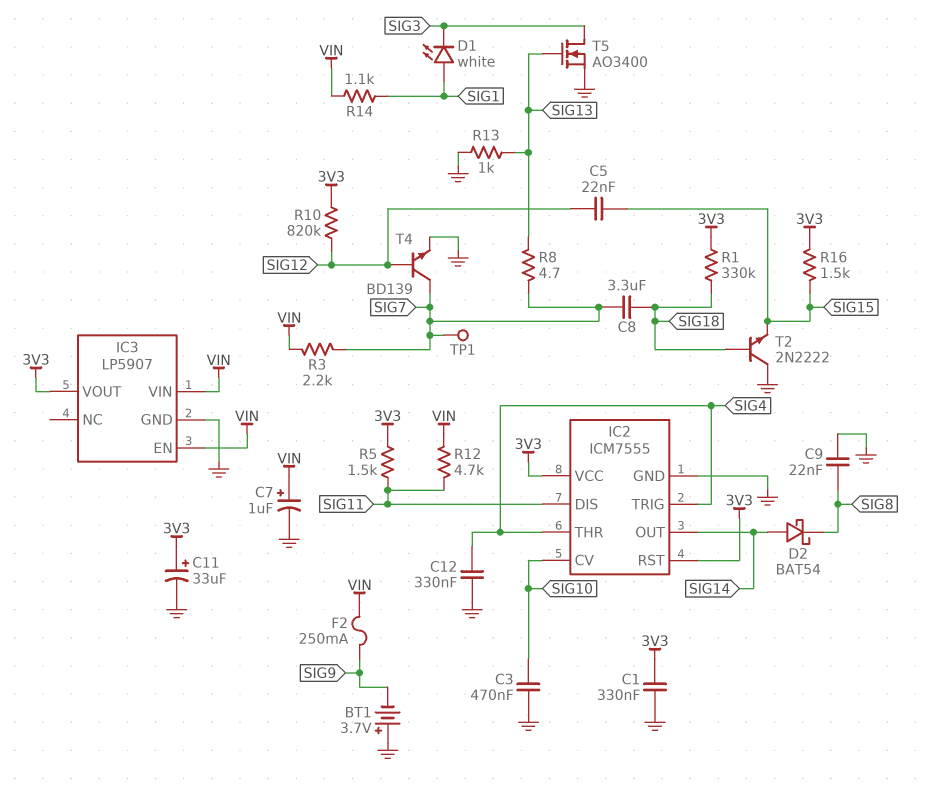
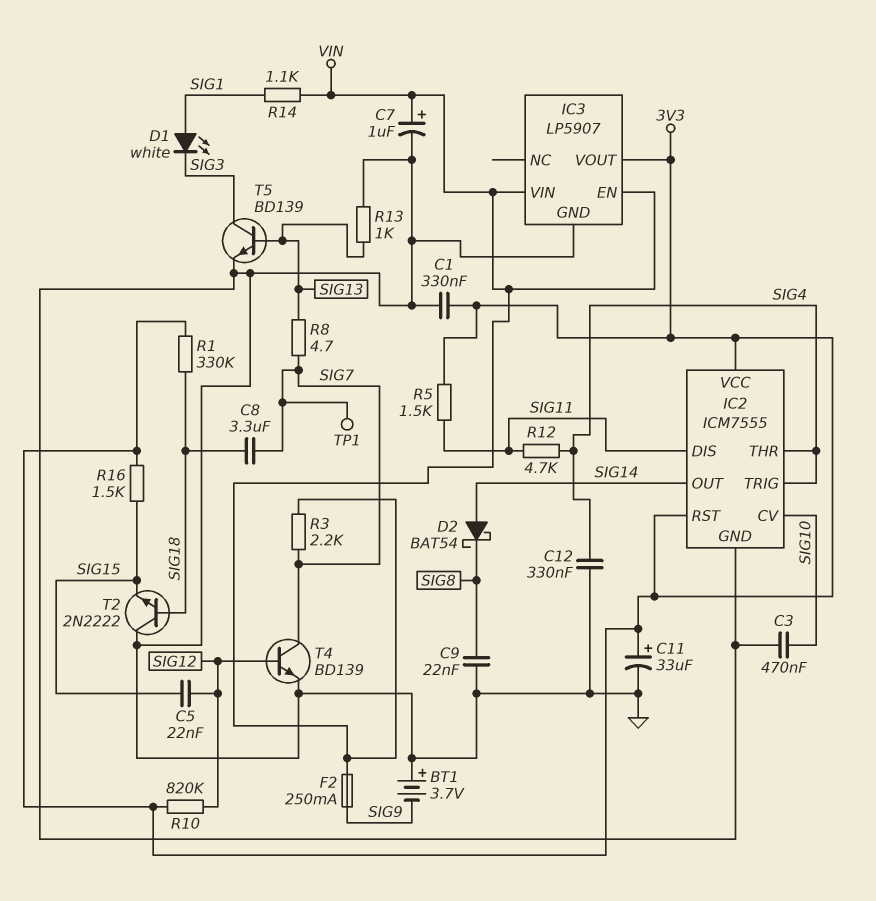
R12: 4.7k (SIG11, VIN) -> 4.7k (SIG4, SIG11)
T5: NMOS AO3400 (G SIG13, D SIG3, S GND) -> NPN BD139 (B SIG13, C SIG3, E GND)

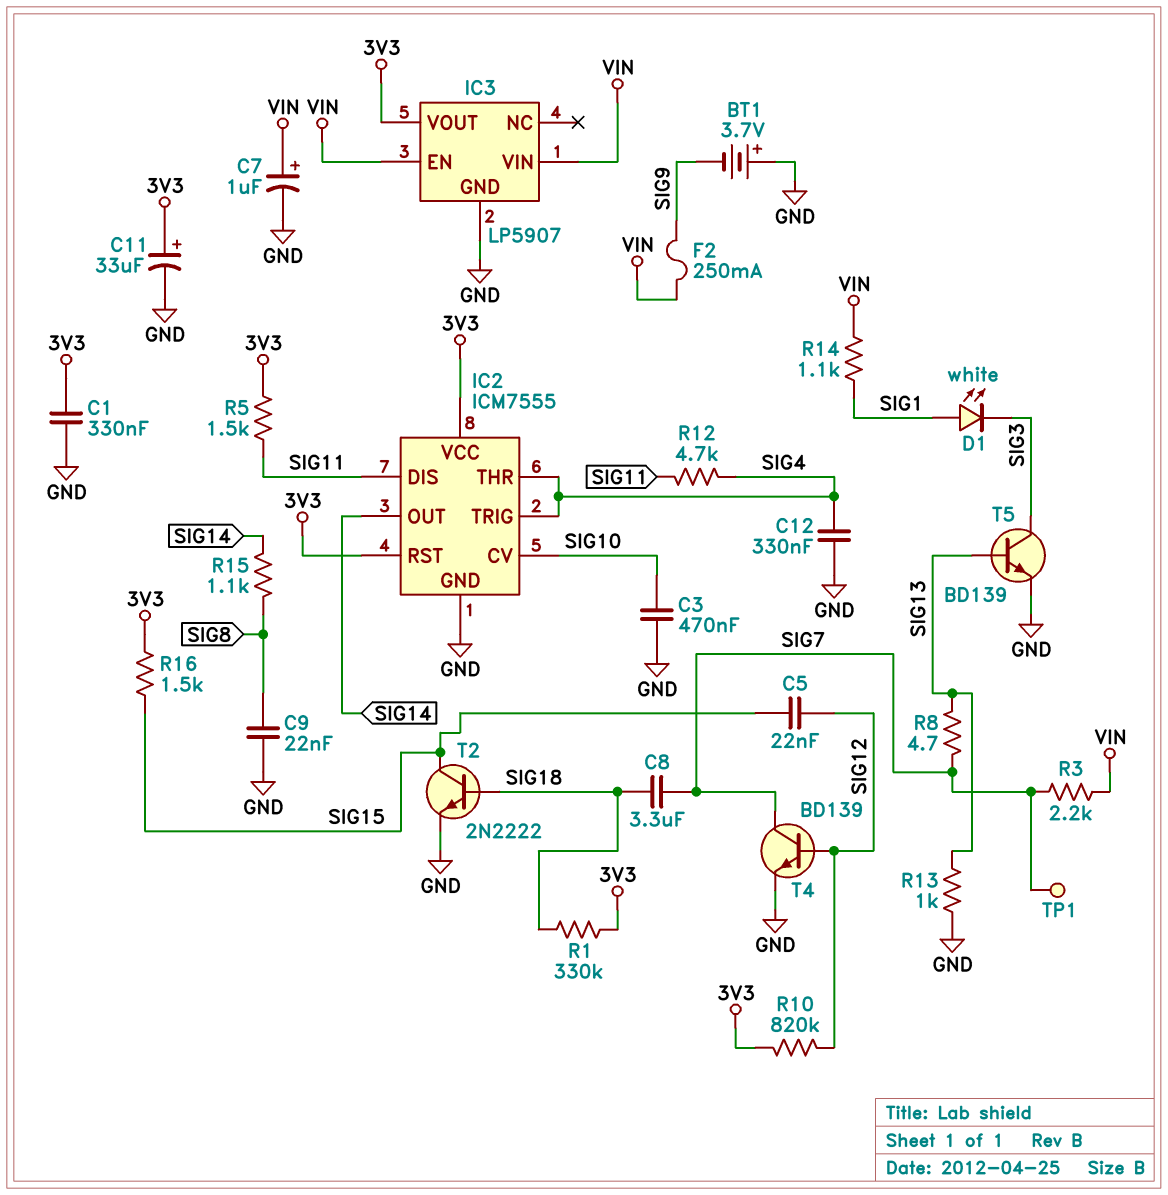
D2: schottky BAT54 (A SIG14, K SIG8) -> none
R15: none -> 1.1k (SIG8, SIG14)
T2: NPN 2N2222 (B SIG18, C GND, E SIG15) -> NPN 2N2222 (B SIG18, C SIG15, E GND)

